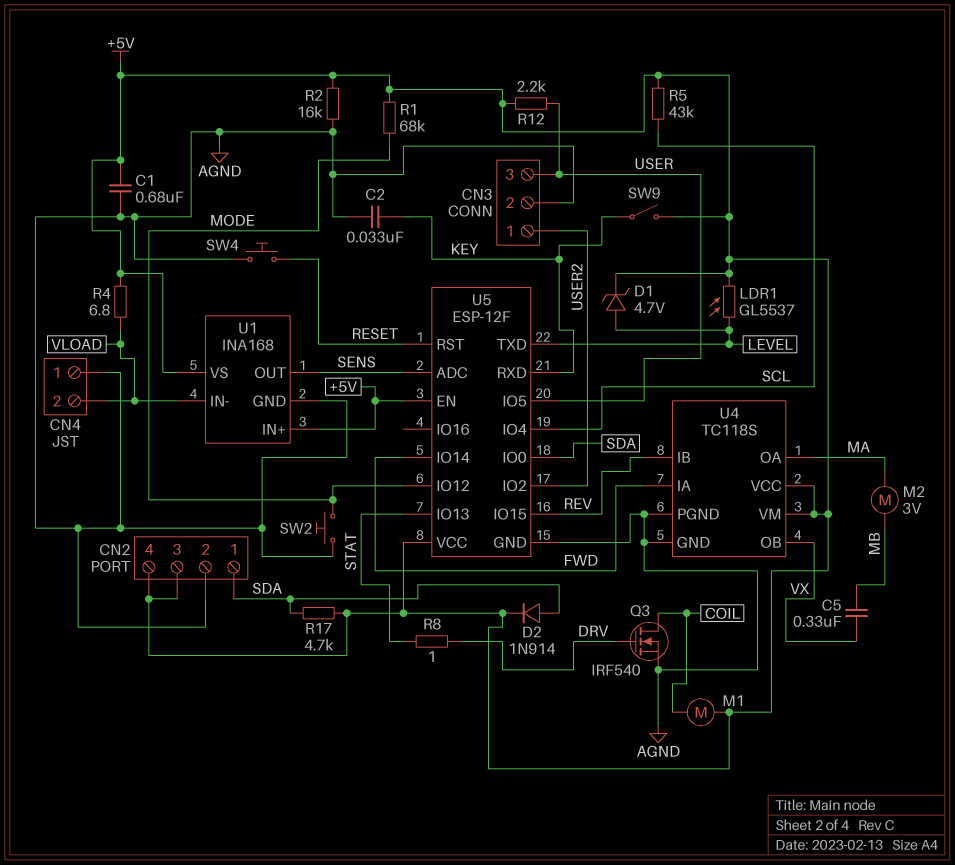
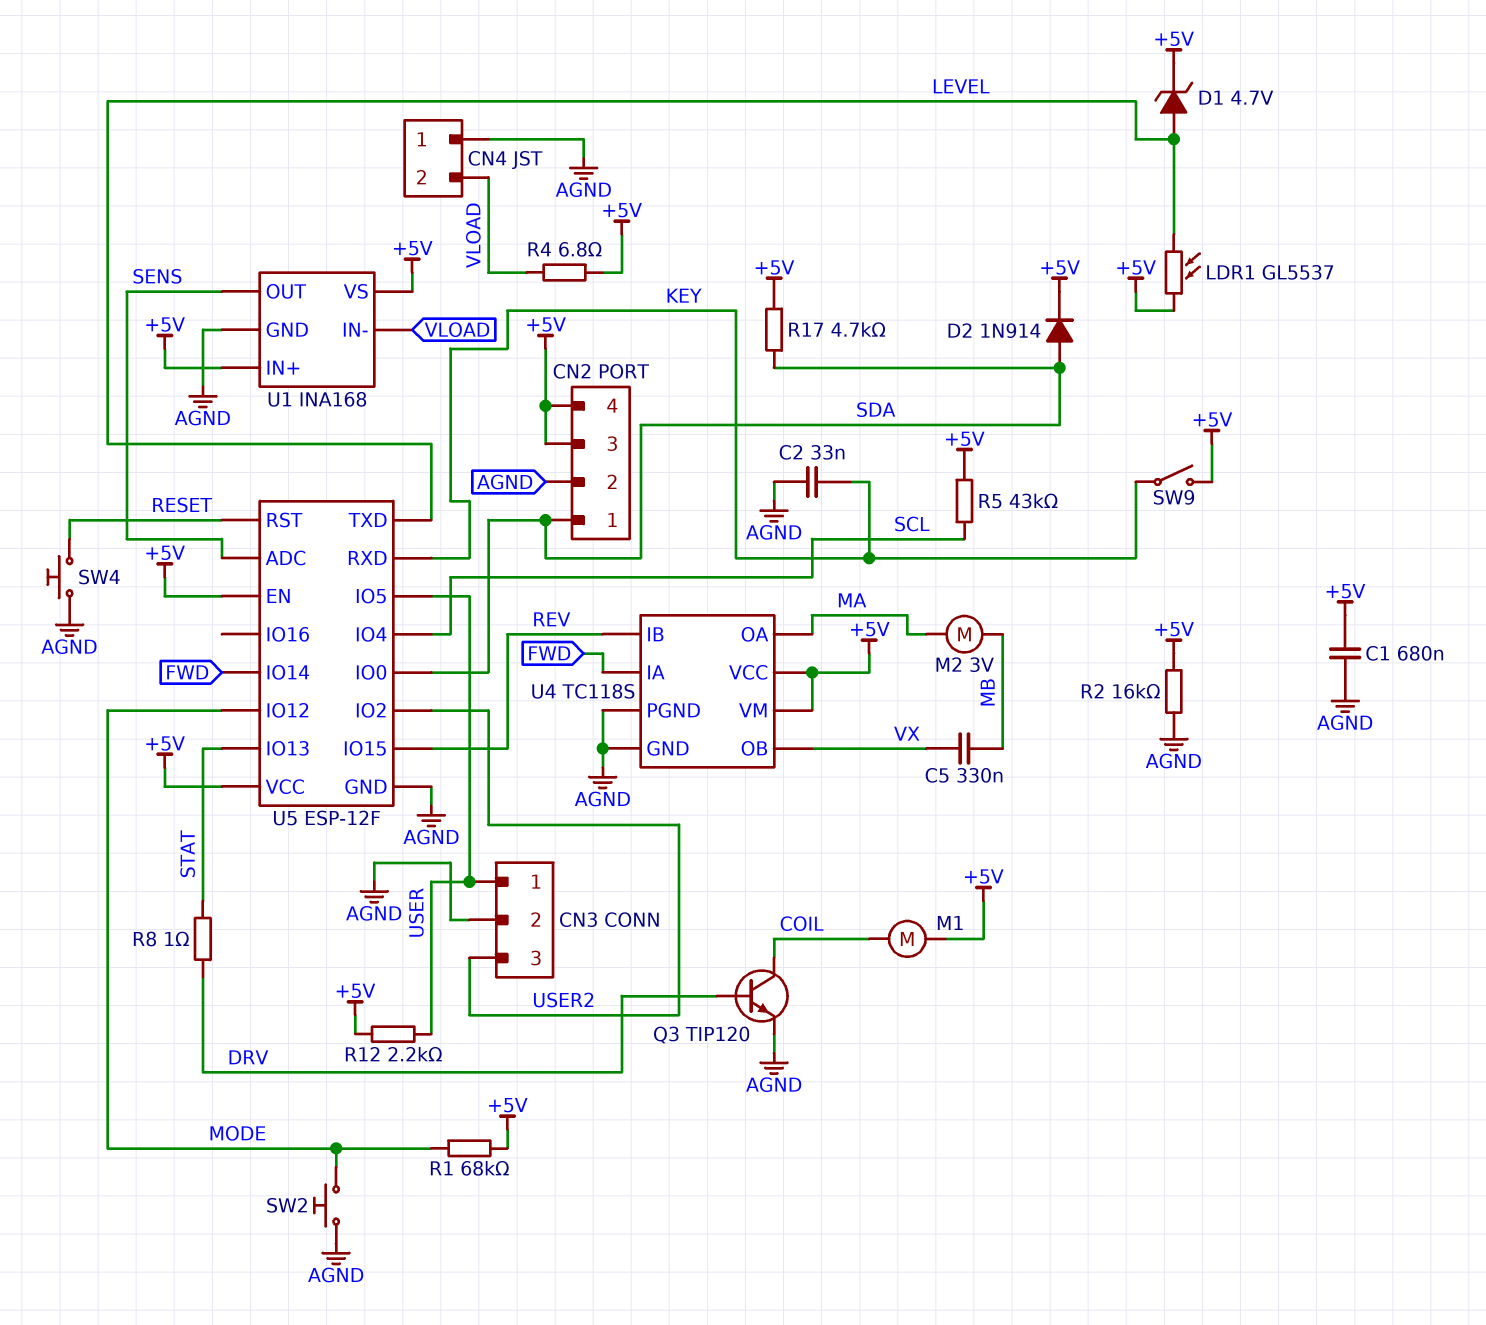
CN3 pin 1: USER2 -> USER
CN3 pin 3: USER -> USER2
Q3: NMOS IRF540 (G DRV, D COIL, S AGND) -> NPN TIP120 (B DRV, C COIL, E AGND)

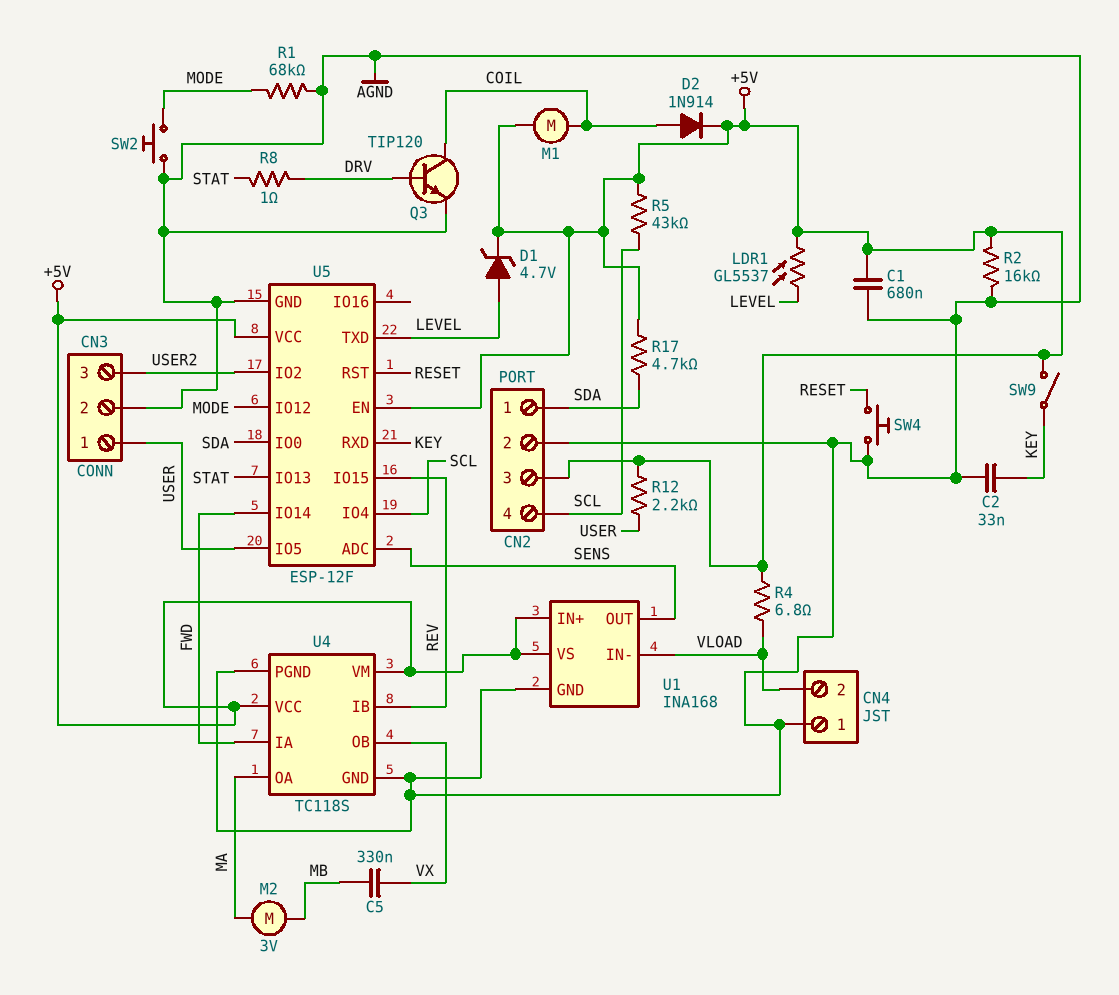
CN2 pin 4: +5V -> SCL
D2: diode 1N914 (A SDA, K +5V) -> diode 1N914 (A COIL, K +5V)
R1: 68k (+5V, MODE) -> 68k (AGND, MODE)

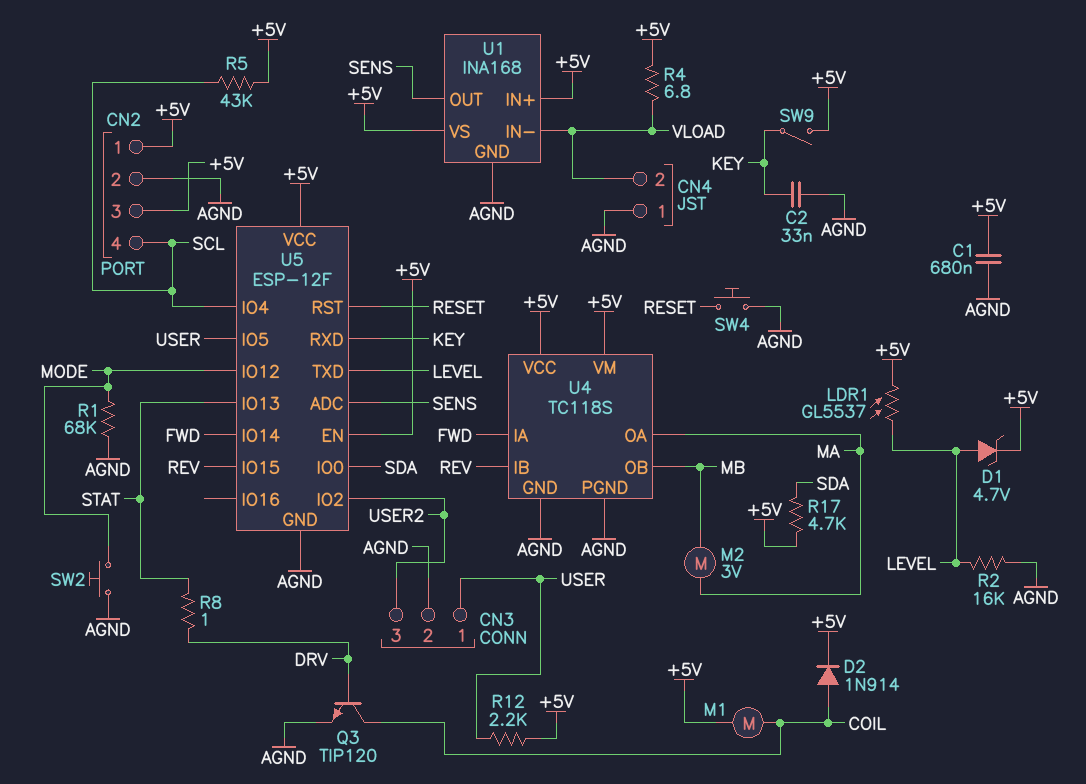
C5: 330nF (MB, VX) -> none
CN2 pin 1: SDA -> +5V
R2: 16k (+5V, AGND) -> 16k (AGND, LEVEL)
U4 pin OB: VX -> MB

